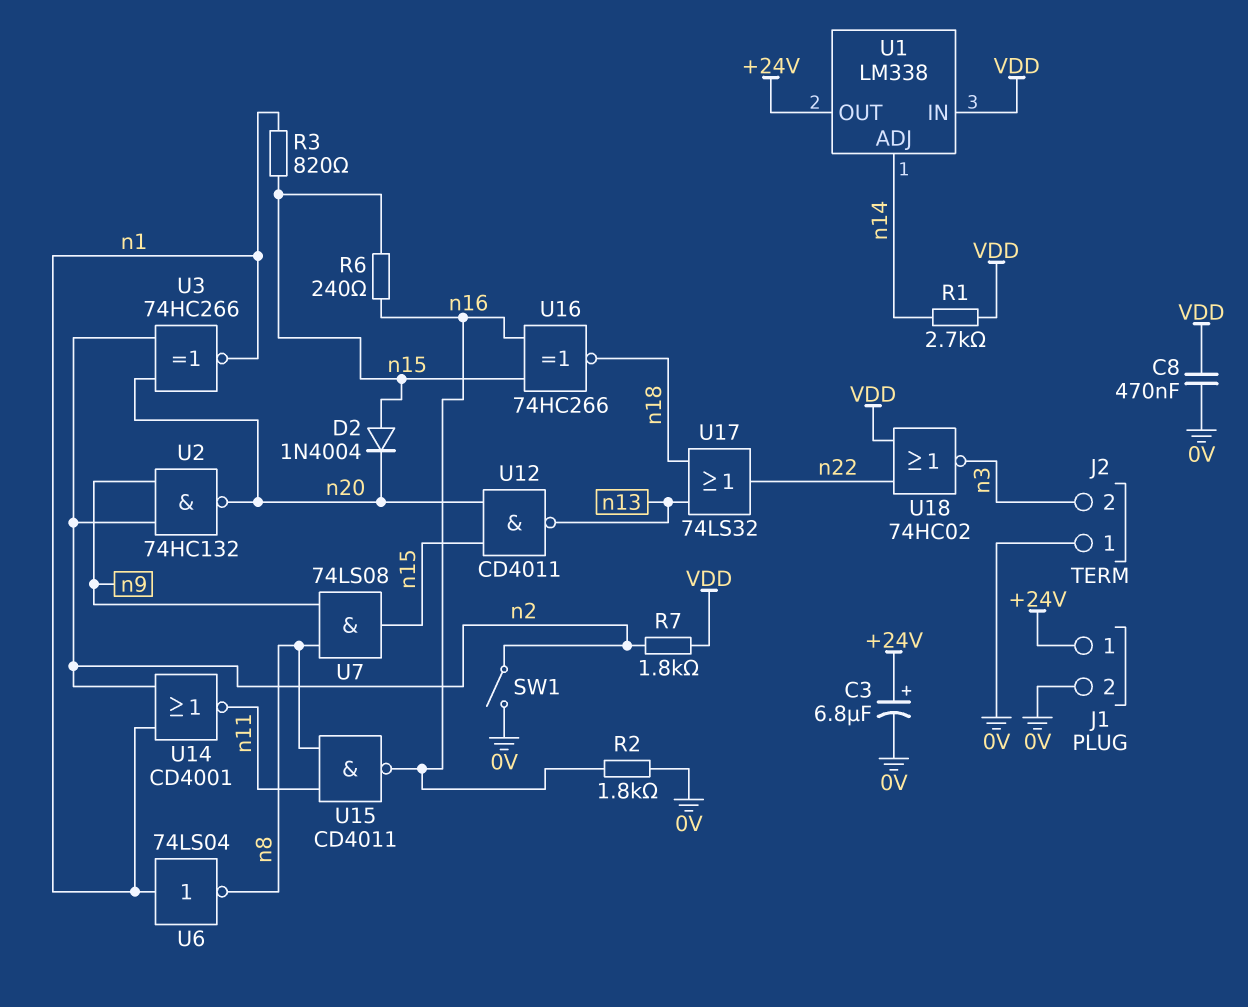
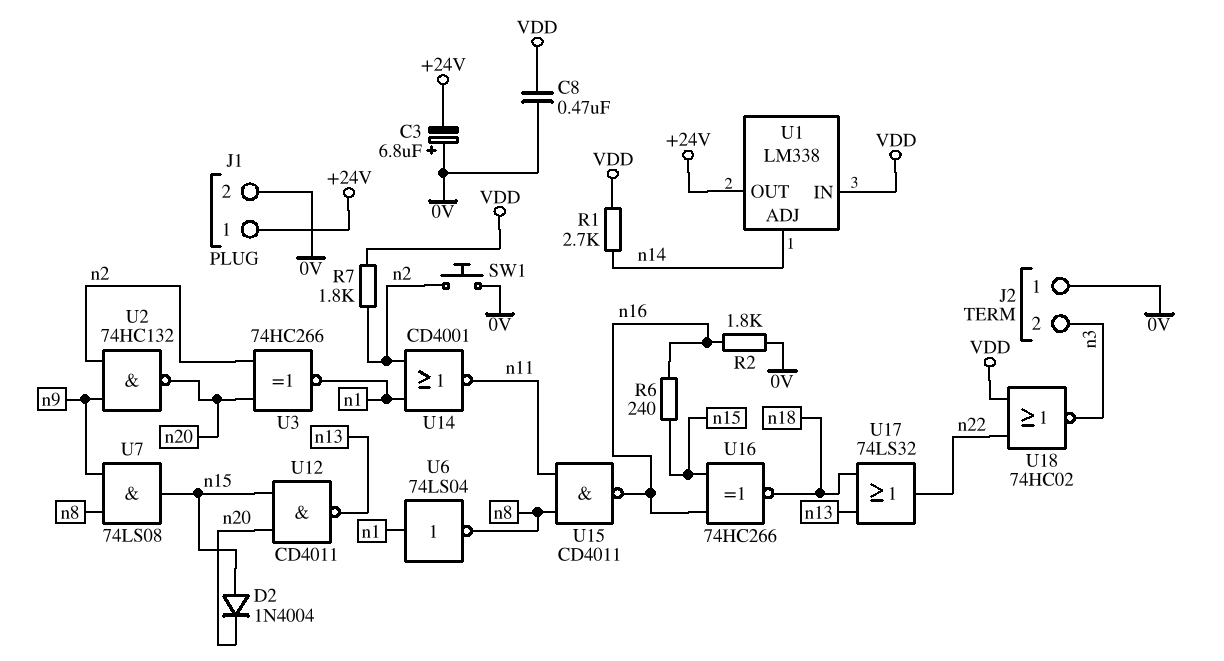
C3: 6.8uF (plus +24V, minus 0V) -> 6.8uF (plus 0V, minus +24V)
R3: 820 (n1, n15) -> none
SW1: switch (0V, n2) -> button (0V, n2)

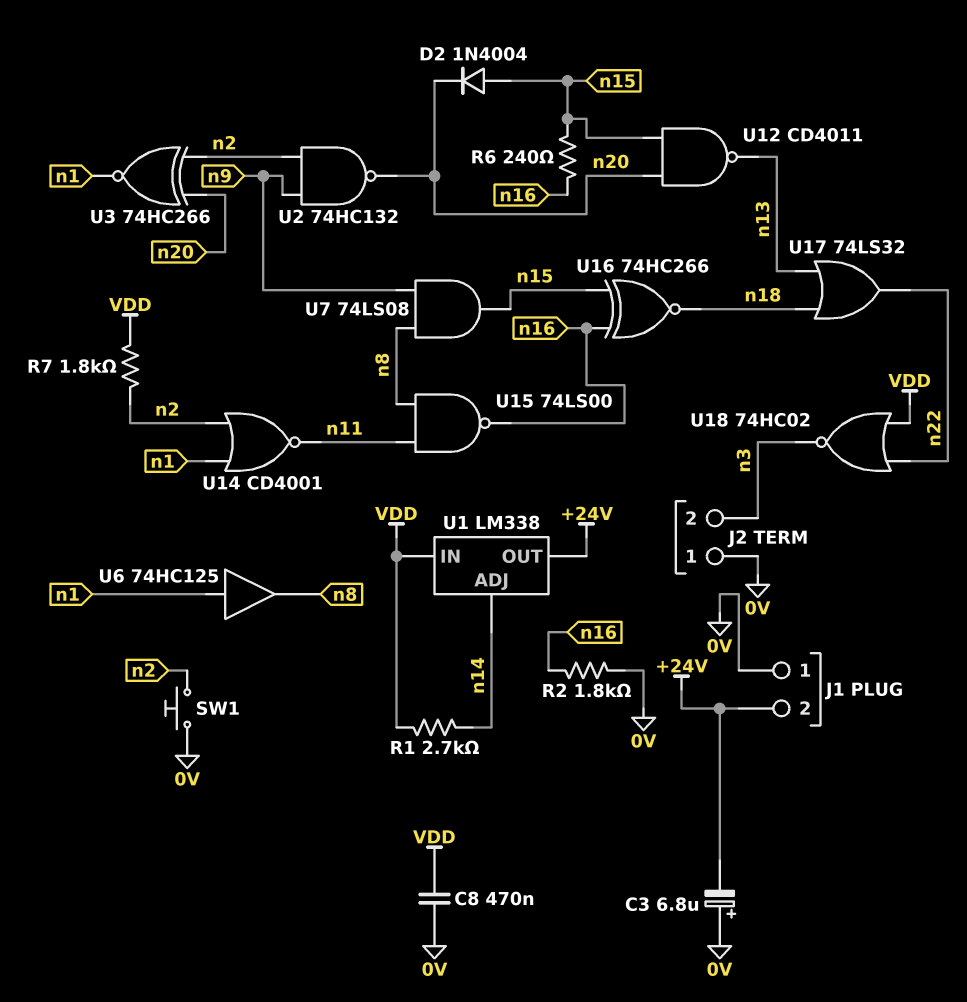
J1 pin 1: +24V -> 0V
J1 pin 2: 0V -> +24V
U6: NOT 74LS04 (in n1, out n8) -> buffer 74HC125 (in n1, out n8)
U15: NAND CD4011 (in n8, in n11, out n16) -> NAND 74LS00 (in n8, in n11, out n16)

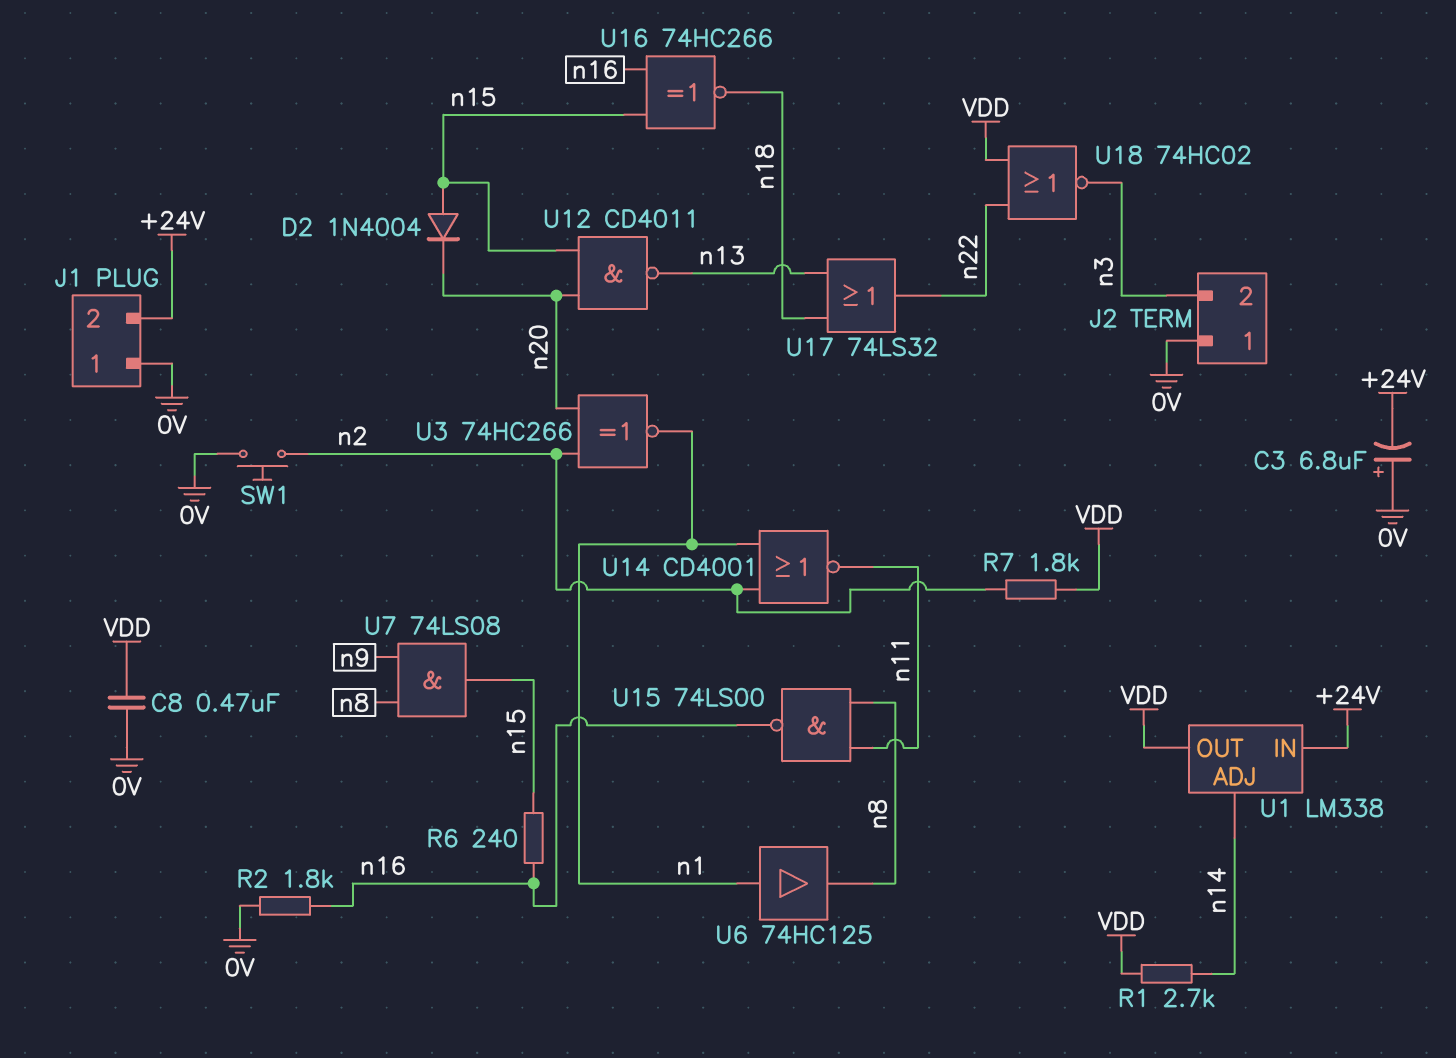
U1 pin IN: VDD -> +24V
U1 pin OUT: +24V -> VDD
U2: NAND 74HC132 (in n2, in n9, out n20) -> none

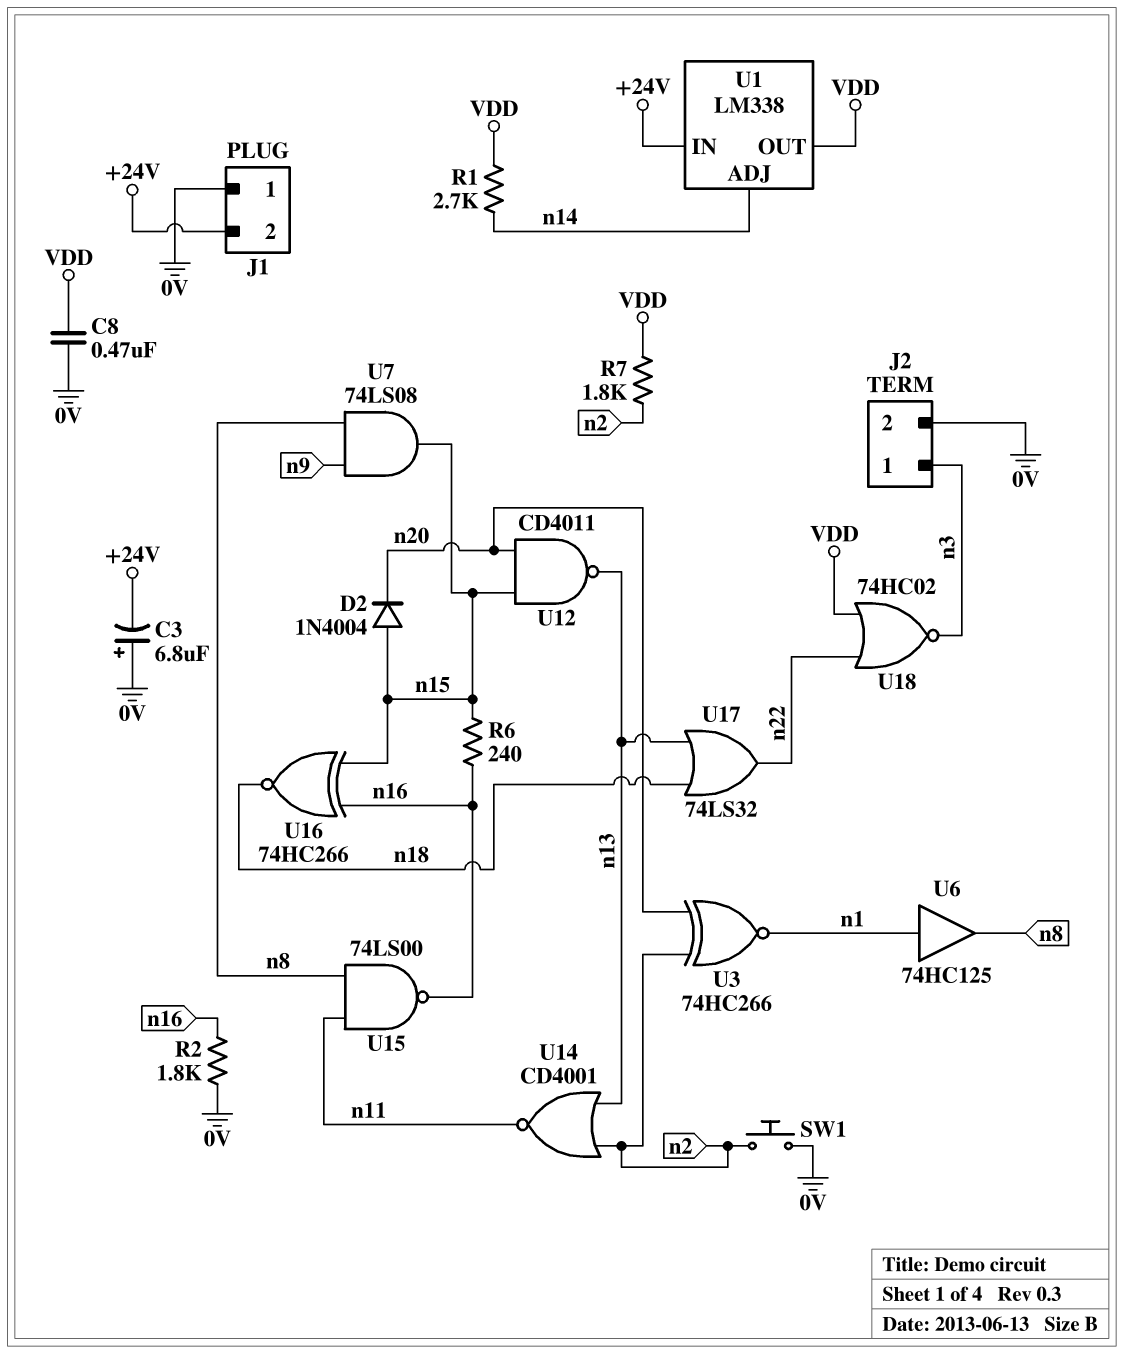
J2 pin 1: 0V -> n3
J2 pin 2: n3 -> 0V
U14: NOR CD4001 (in n1, in n2, out n11) -> NOR CD4001 (in n2, in n13, out n11)

